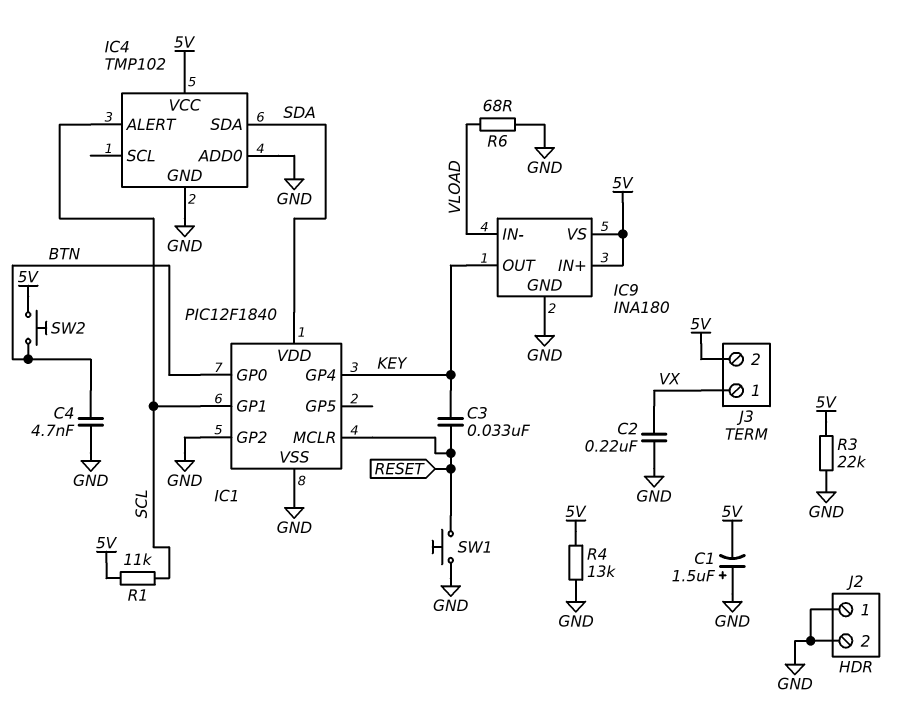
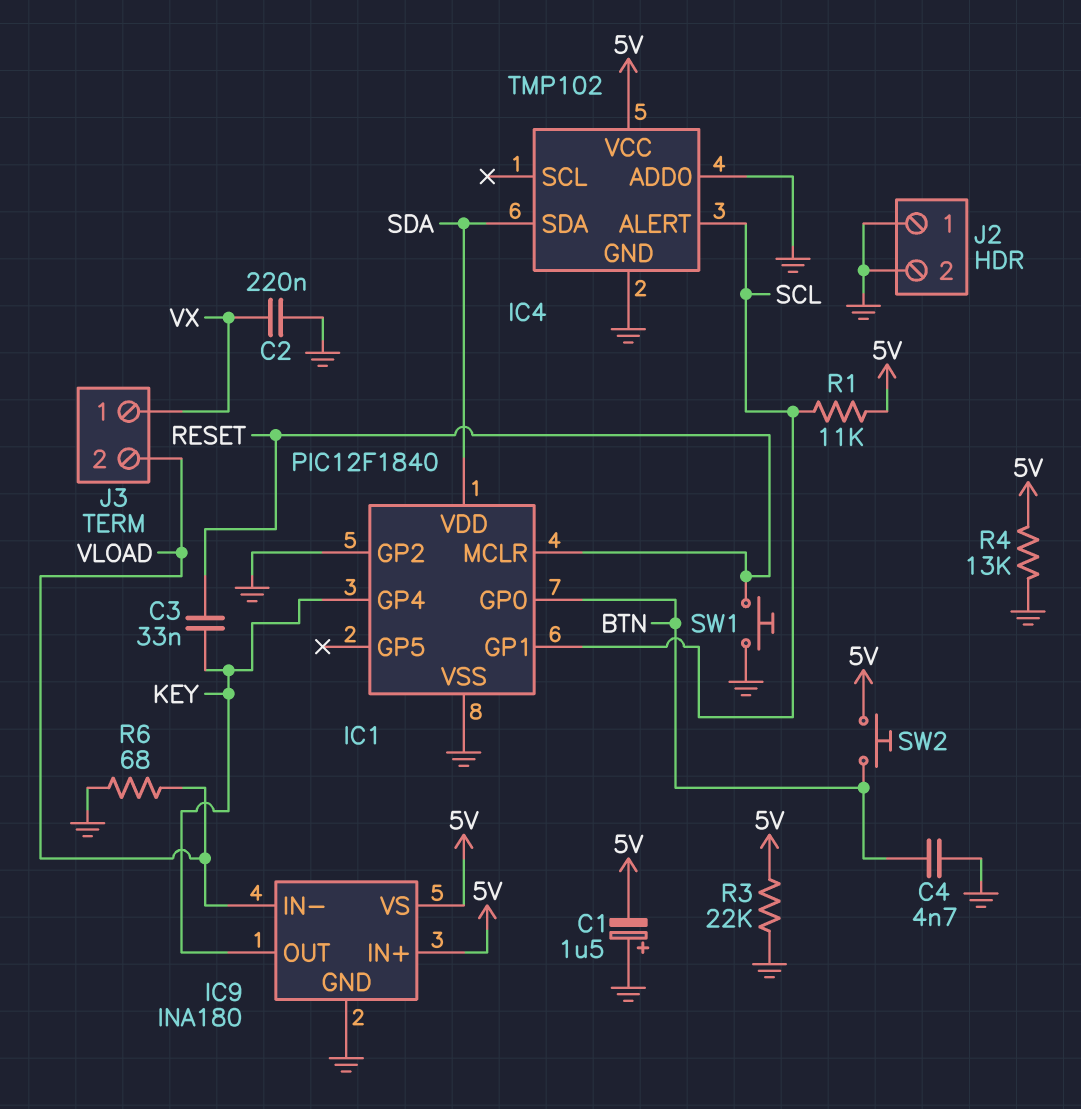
J3 pin 2: 5V -> VLOAD

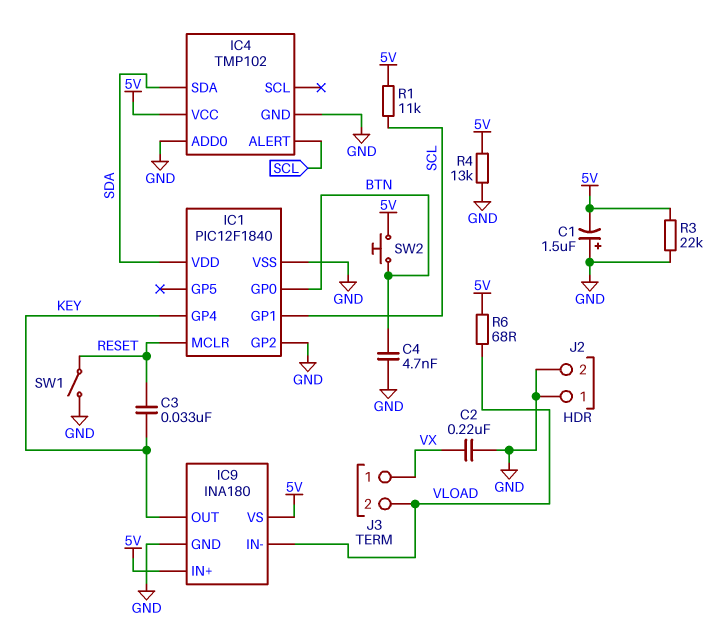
R6: 68 (GND, VLOAD) -> 68 (5V, VLOAD)
SW1: button (GND, RESET) -> switch (GND, RESET)

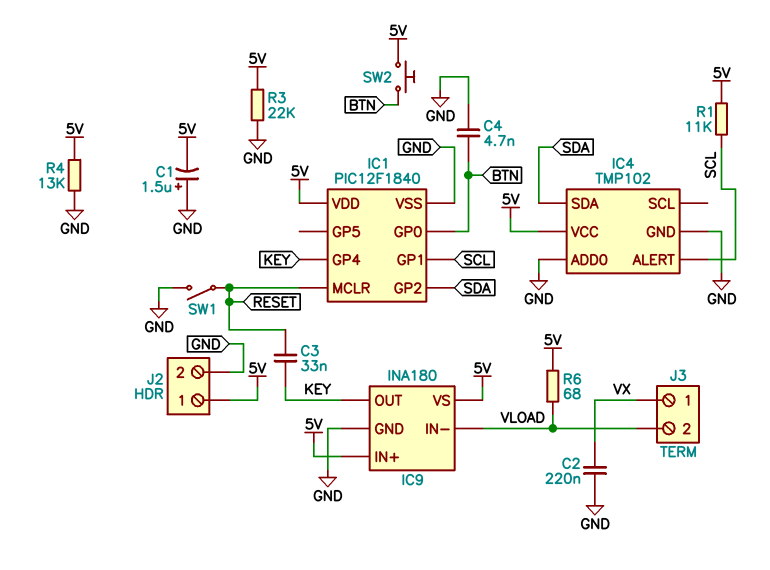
IC1 pin GP2: GND -> SDA
IC1 pin VDD: SDA -> 5V
J2 pin 1: GND -> 5V

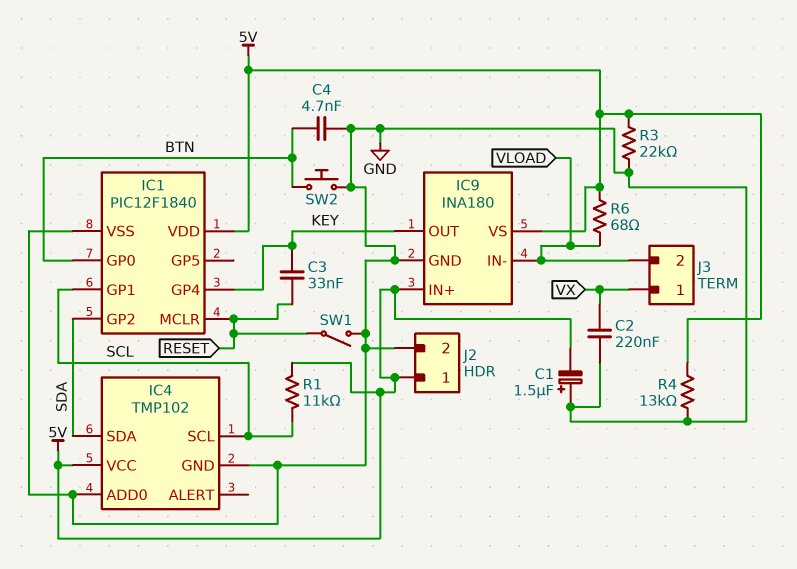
IC4 pin ALERT: SCL -> none
IC4 pin SCL: none -> SCL
SW2: button (5V, BTN) -> button (BTN, GND)

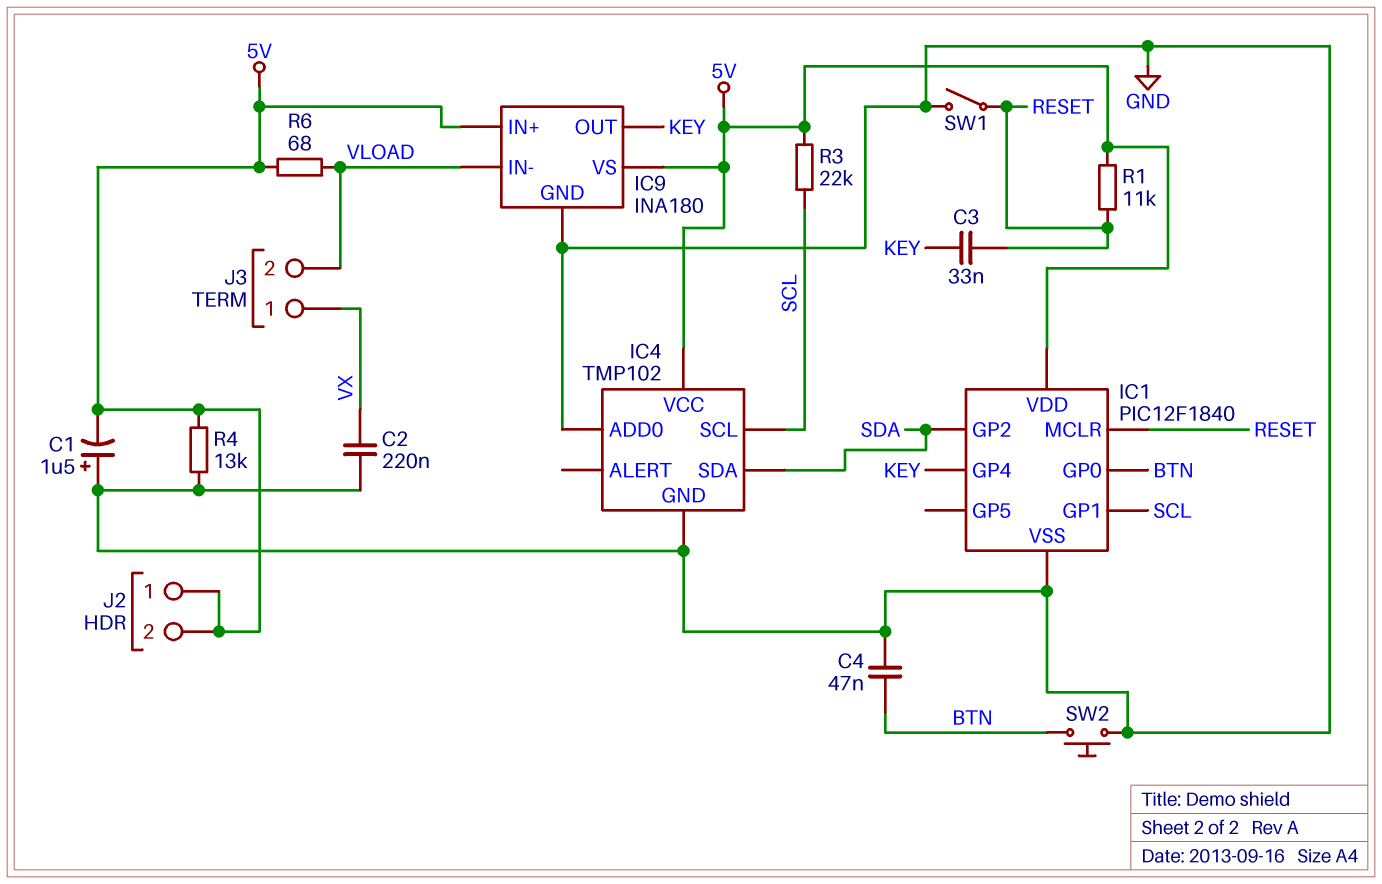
C4: 4.7nF (BTN, GND) -> 47nF (BTN, GND)
J2 pin 2: GND -> 5V
R1: 11k (5V, SCL) -> 11k (5V, RESET)
R3: 22k (5V, GND) -> 22k (5V, SCL)

